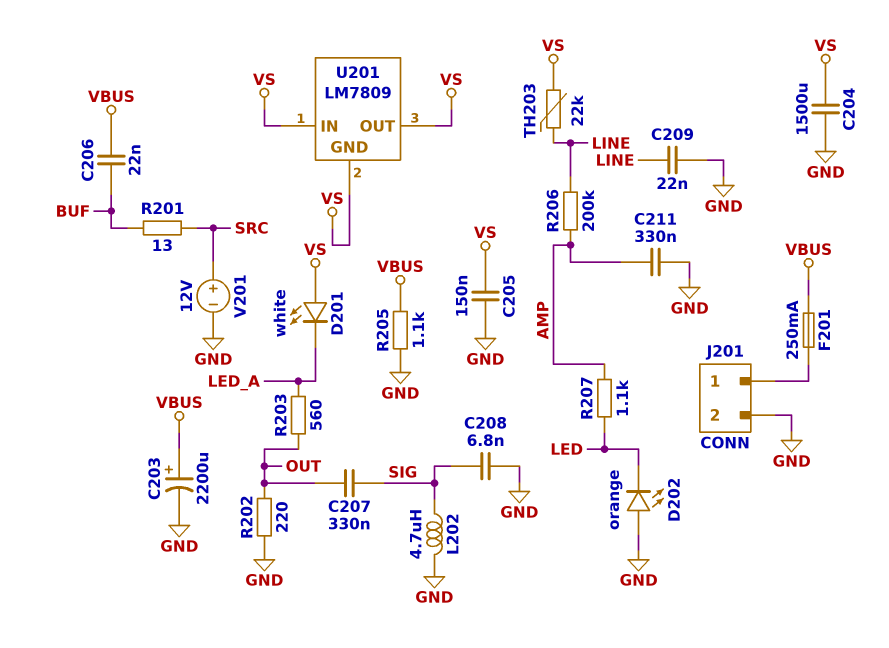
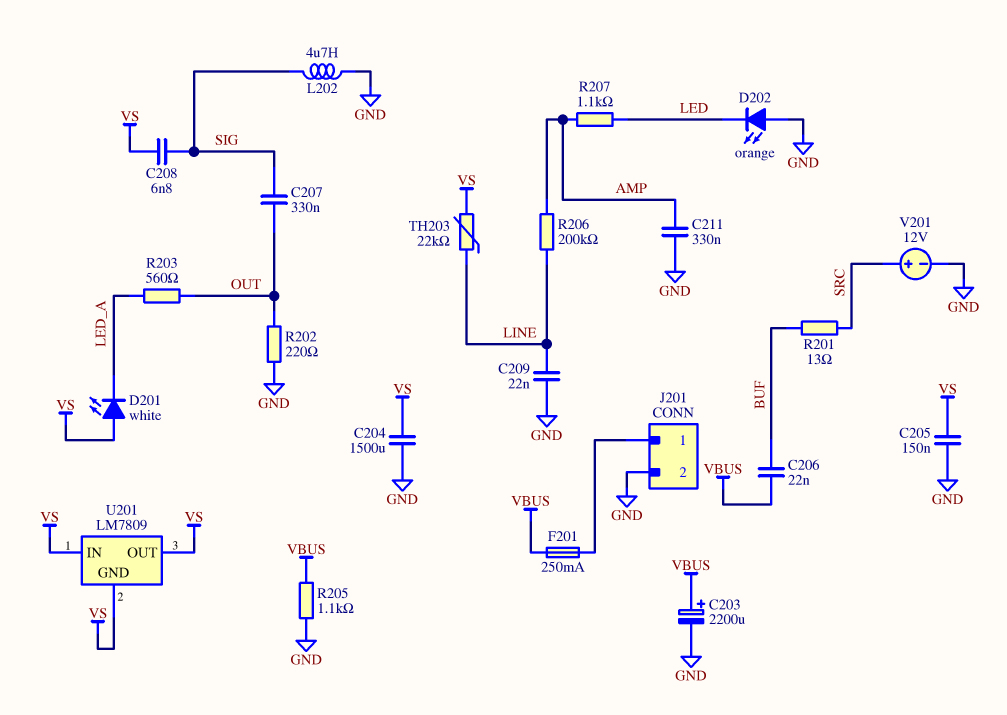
C208: 6.8nF (GND, SIG) -> 6.8nF (SIG, VS)

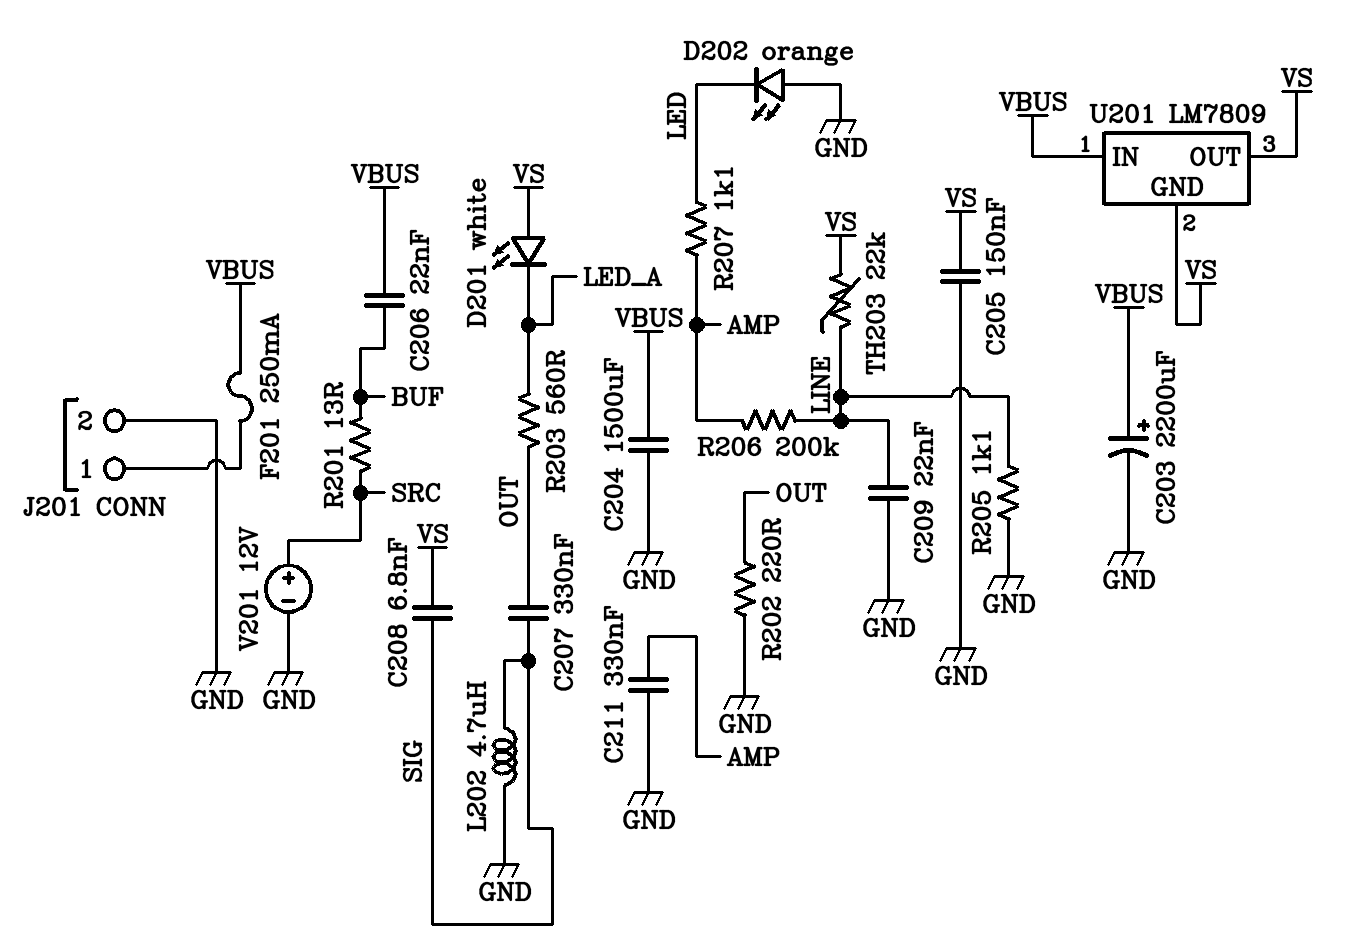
C204: 1500uF (GND, VS) -> 1500uF (GND, VBUS)
R205: 1.1k (GND, VBUS) -> 1.1k (GND, LINE)
U201 pin IN: VS -> VBUS

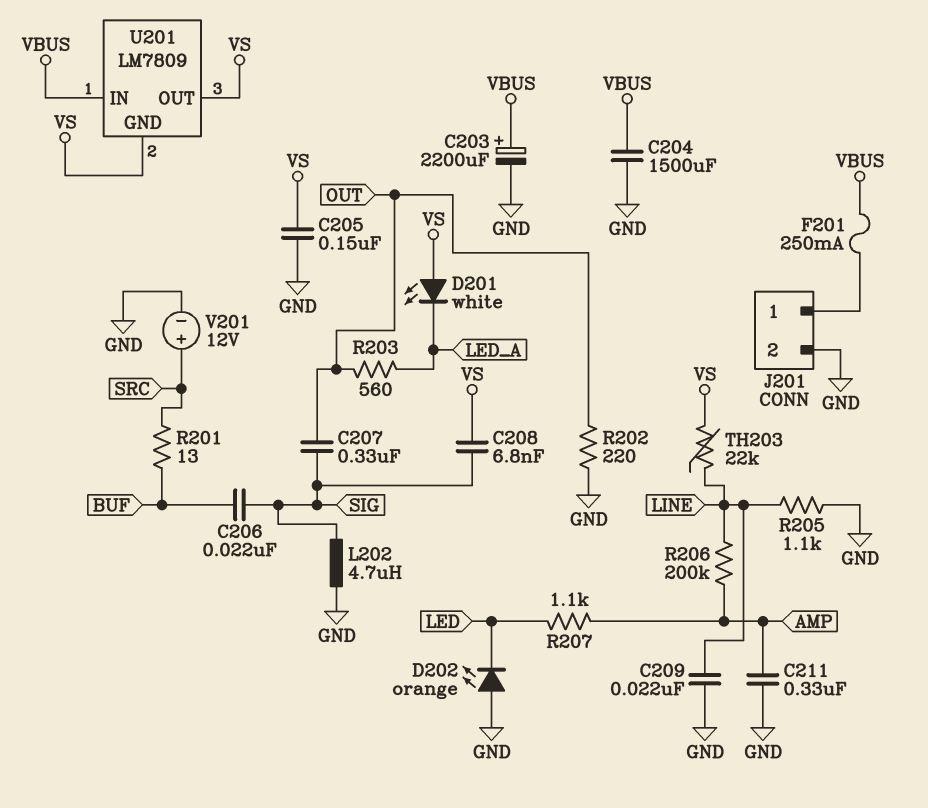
C206: 22nF (BUF, VBUS) -> 22nF (BUF, SIG)

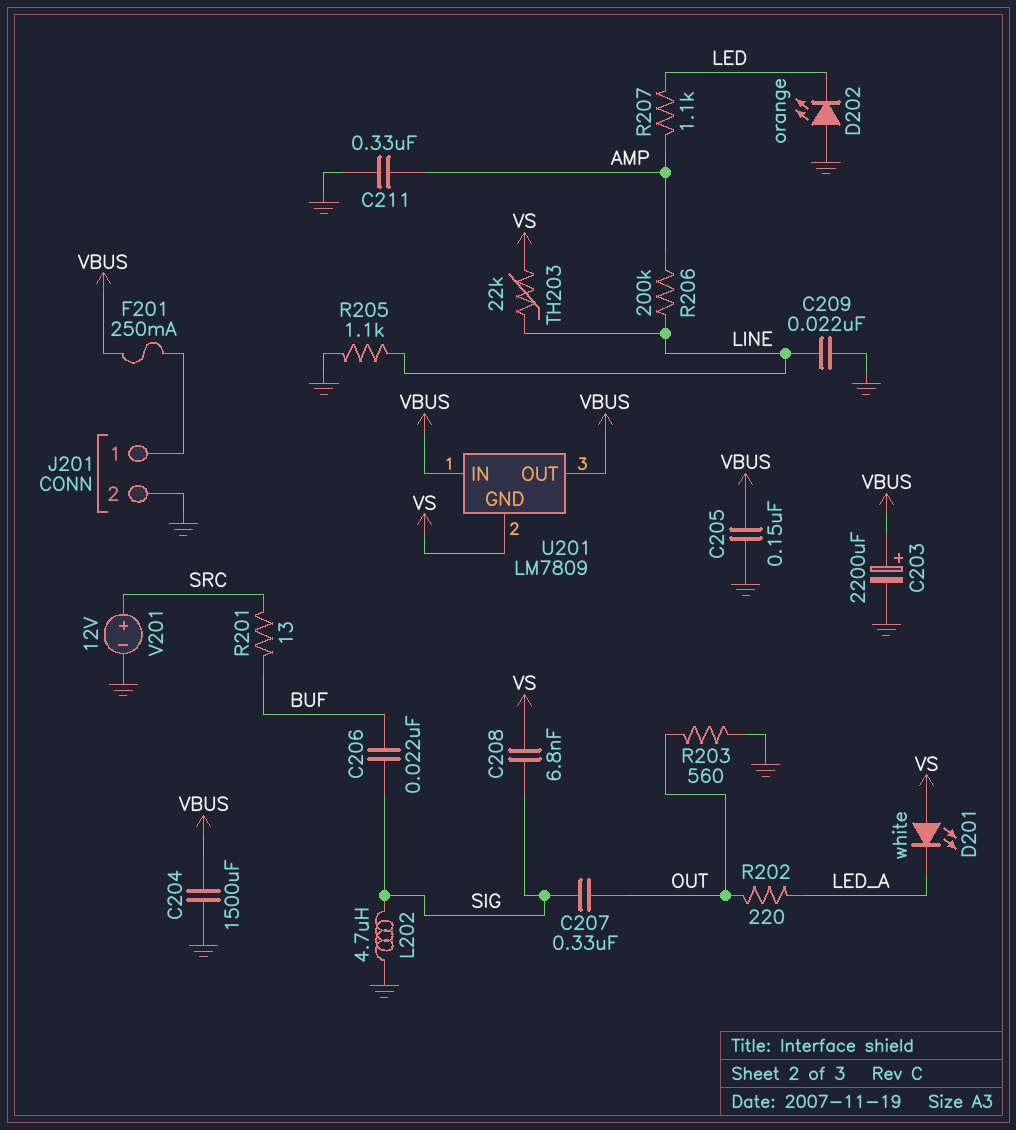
C205: 150nF (GND, VS) -> 150nF (GND, VBUS)
R202: 220 (GND, OUT) -> 220 (LED_A, OUT)
R203: 560 (LED_A, OUT) -> 560 (GND, OUT)
U201 pin OUT: VS -> VBUS

